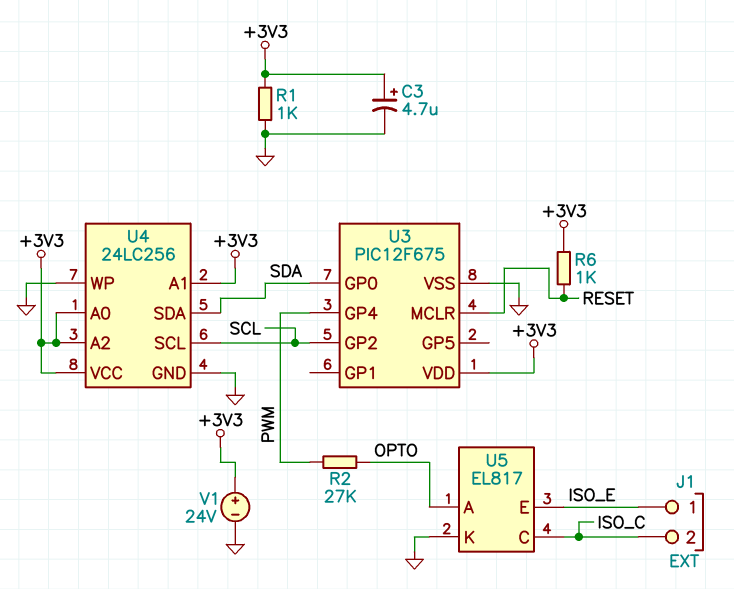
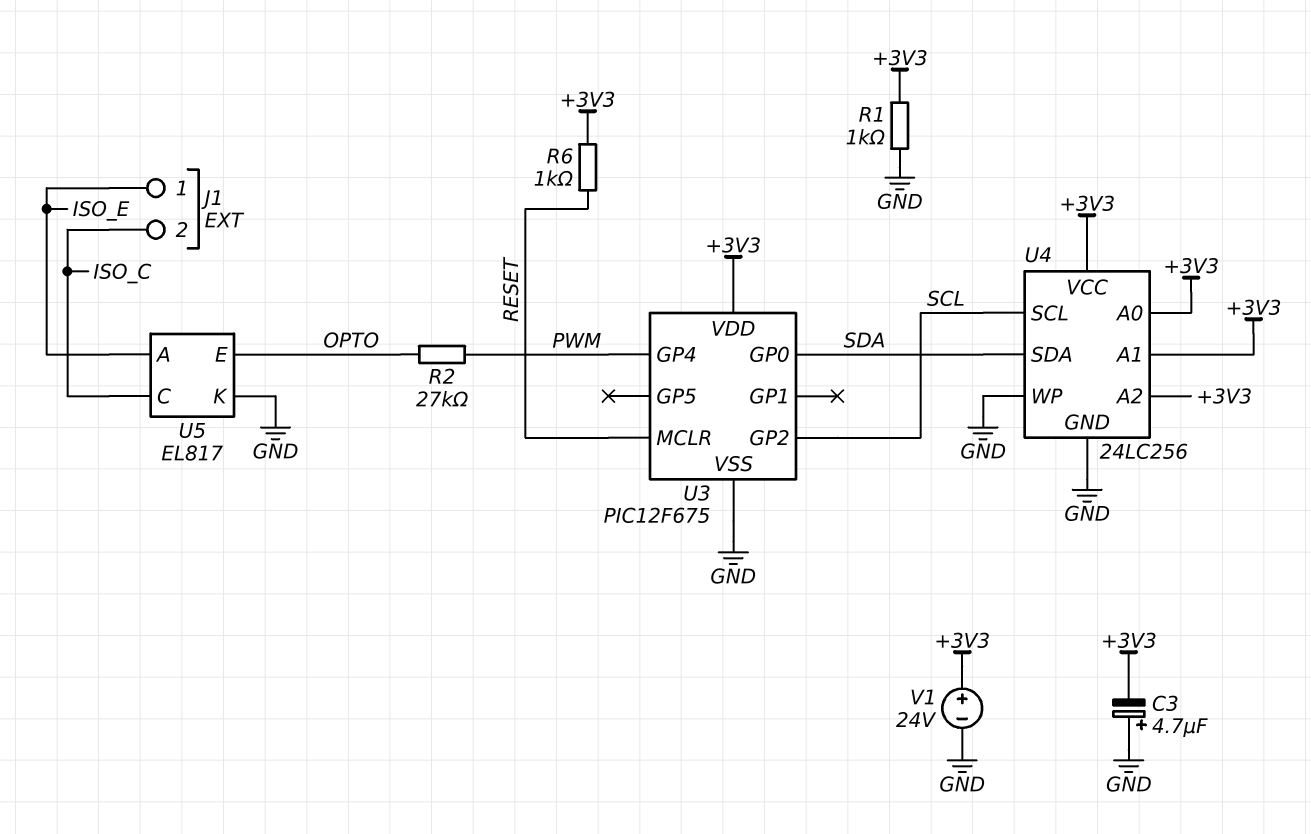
C3: 4.7uF (plus +3V3, minus GND) -> 4.7uF (plus GND, minus +3V3)
U5 pin A: OPTO -> ISO_E
U5 pin E: ISO_E -> OPTO

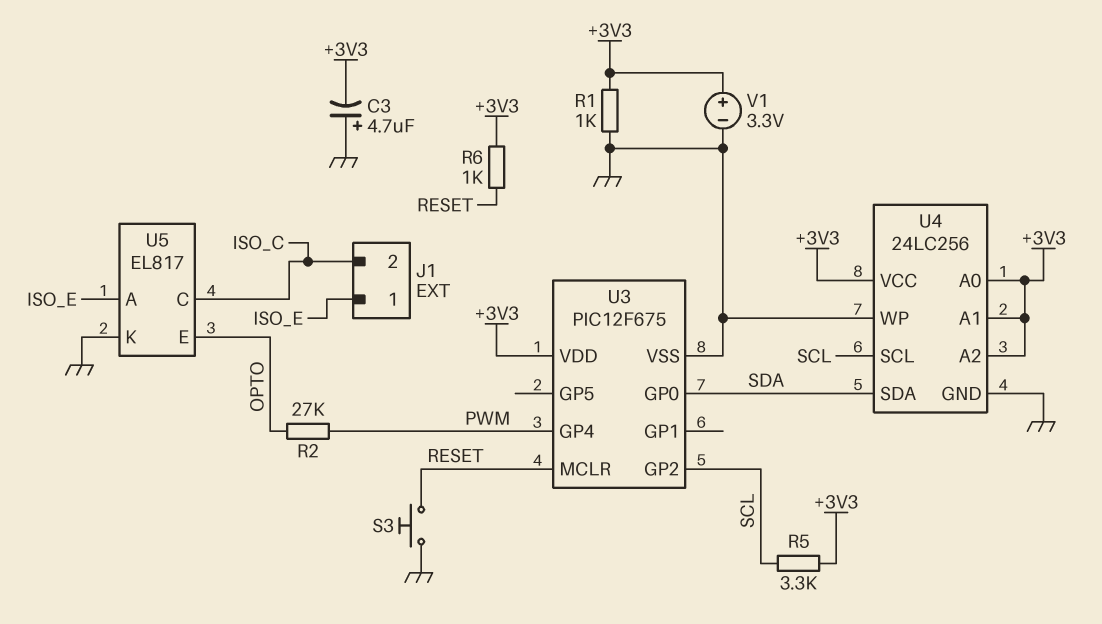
R5: none -> 3.3k (+3V3, SCL)
S3: none -> button (GND, RESET)
V1: 24V (plus +3V3, minus GND) -> 3.3V (plus +3V3, minus GND)

